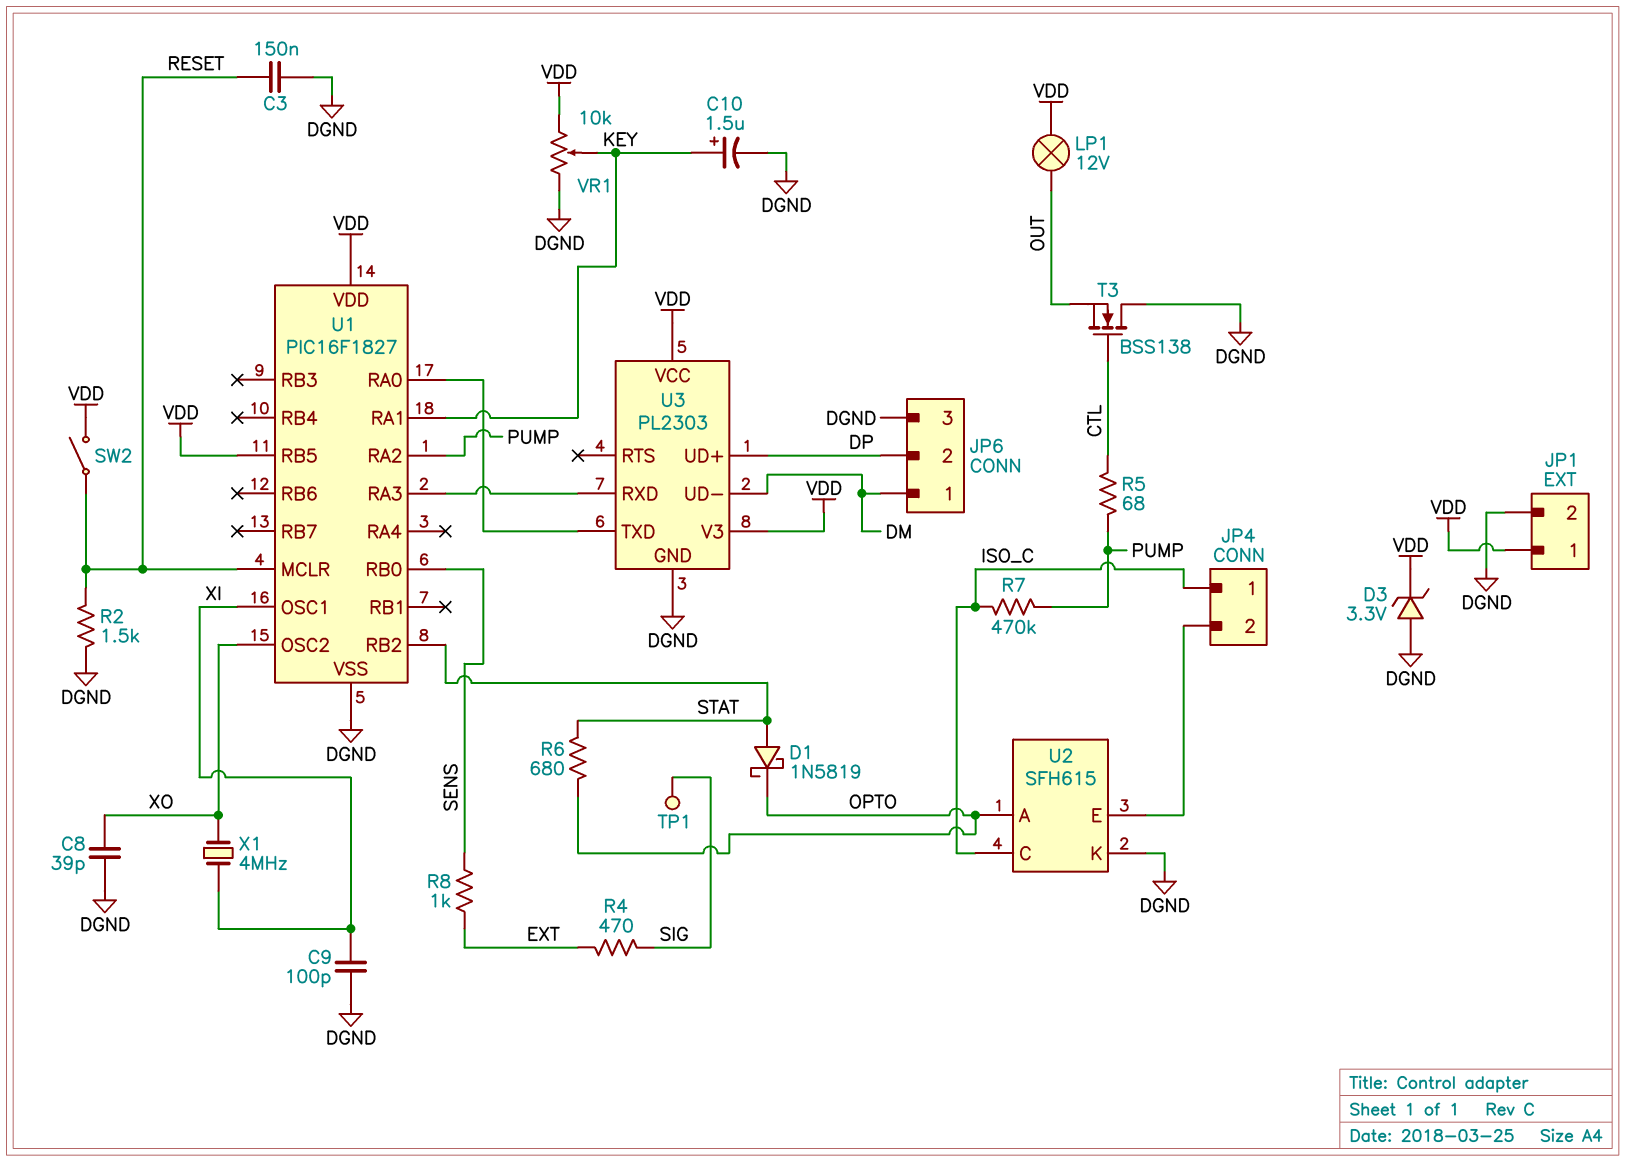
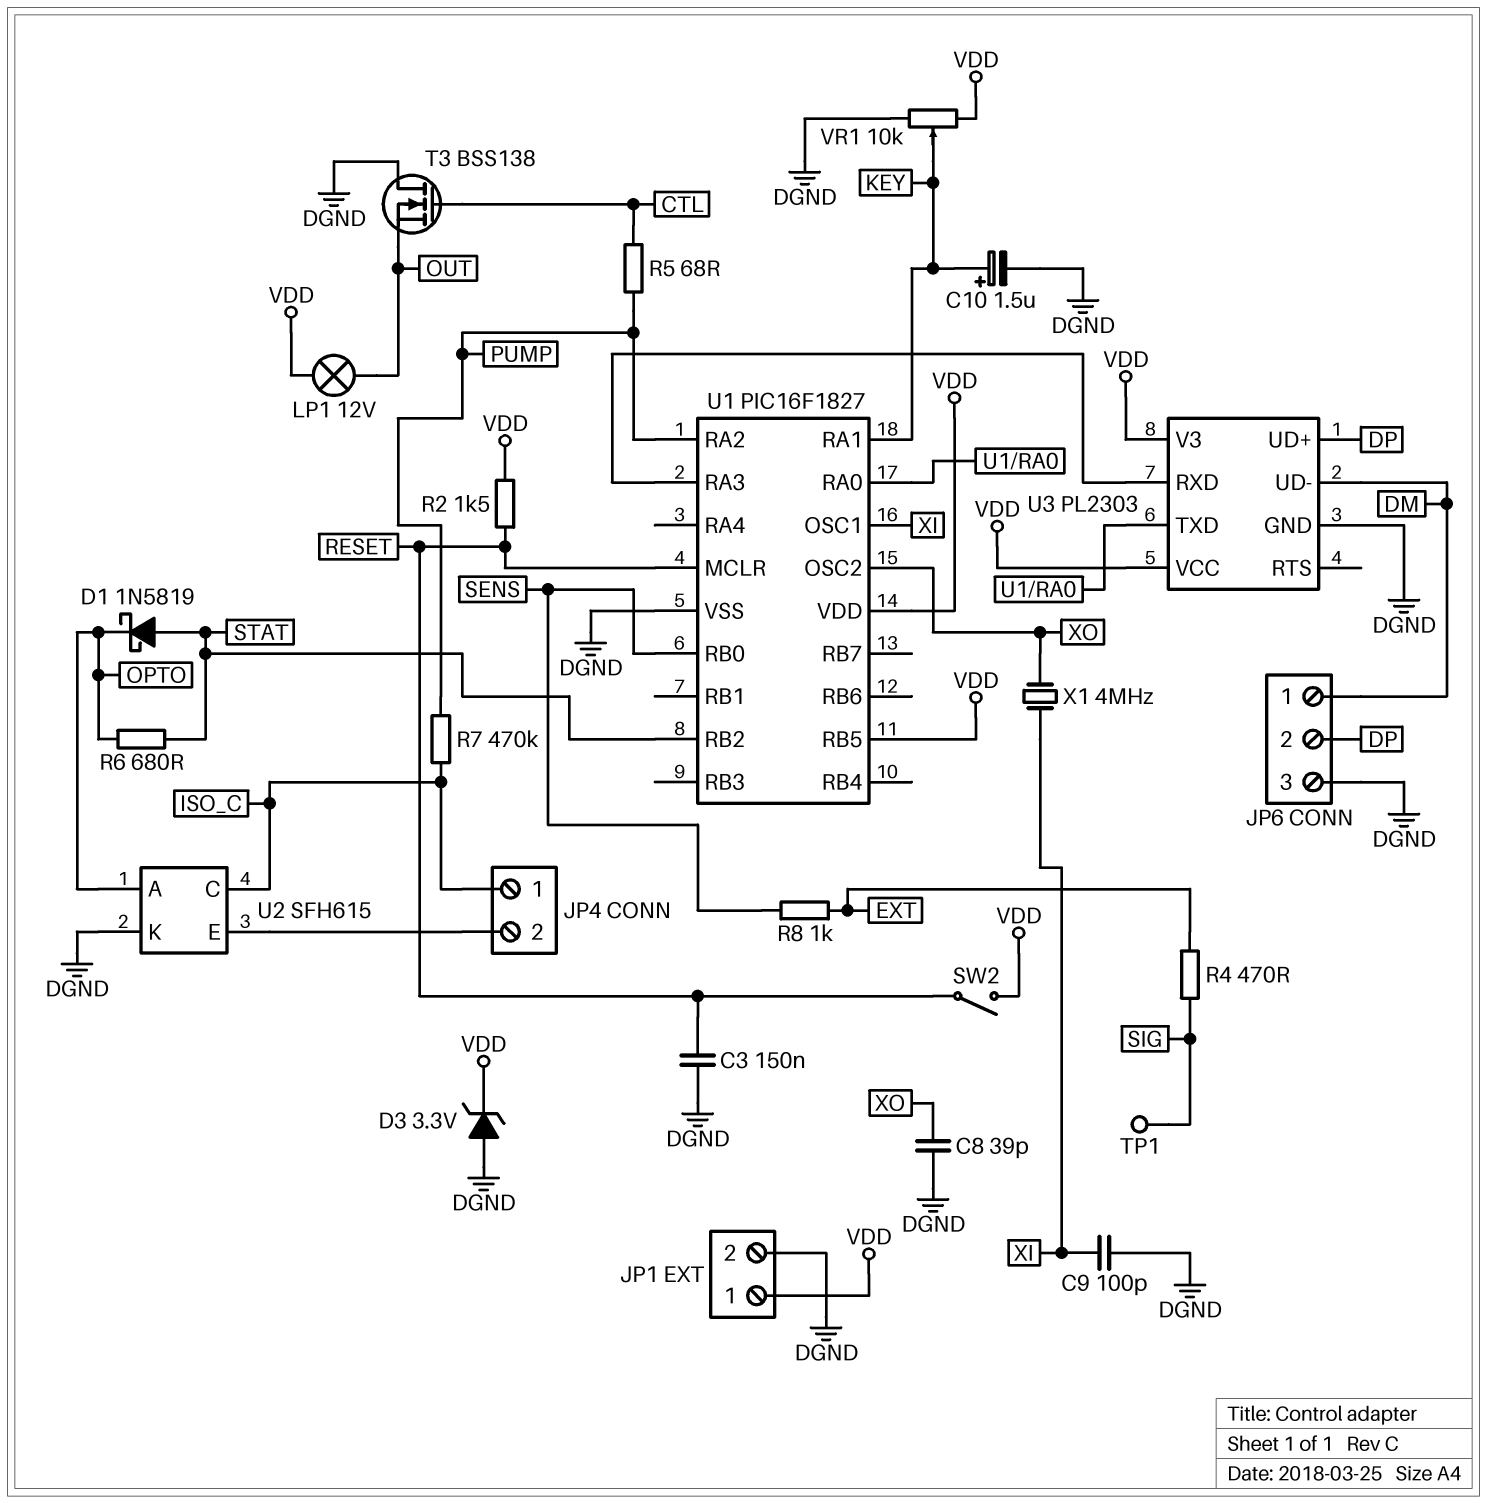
R2: 1.5k (DGND, RESET) -> 1.5k (RESET, VDD)

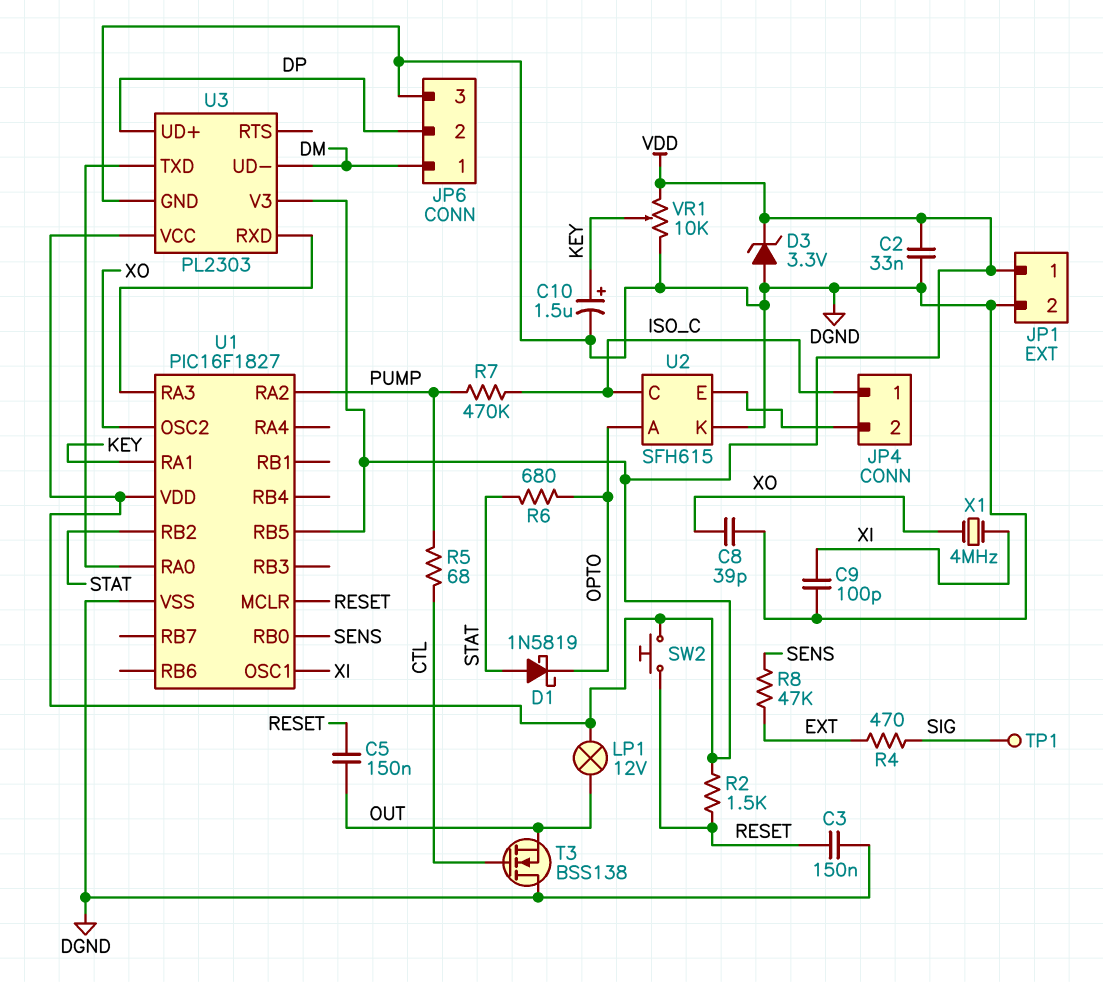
C2: none -> 33nF (DGND, VDD)
C5: none -> 150nF (OUT, RESET)
R8: 1k (EXT, SENS) -> 47k (EXT, SENS)
SW2: switch (RESET, VDD) -> button (RESET, VDD)

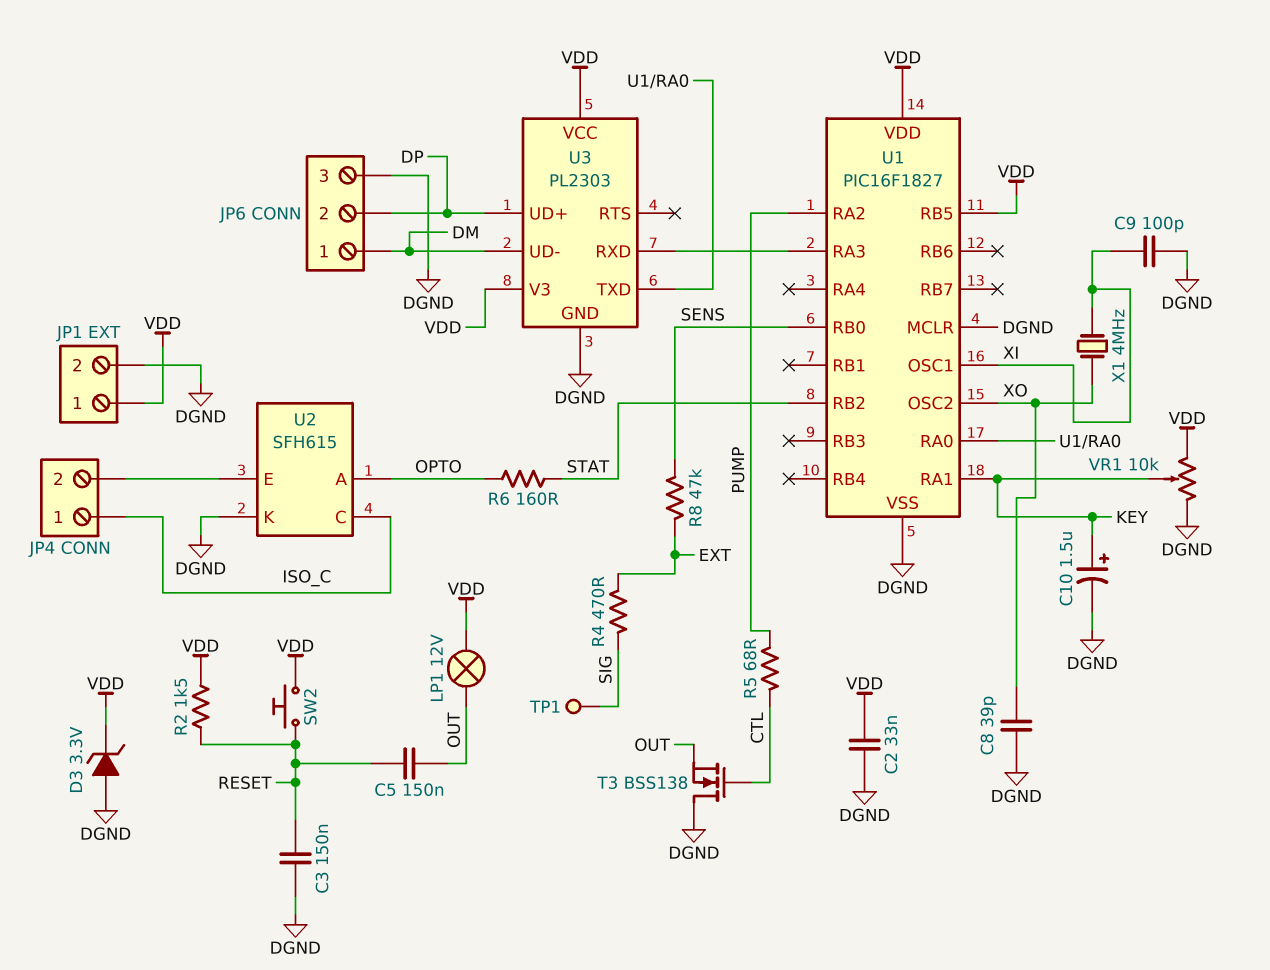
D1: schottky 1N5819 (A STAT, K OPTO) -> none
R6: 680 (OPTO, STAT) -> 160 (OPTO, STAT)
R7: 470k (ISO_C, PUMP) -> none
U1 pin MCLR: RESET -> DGND

